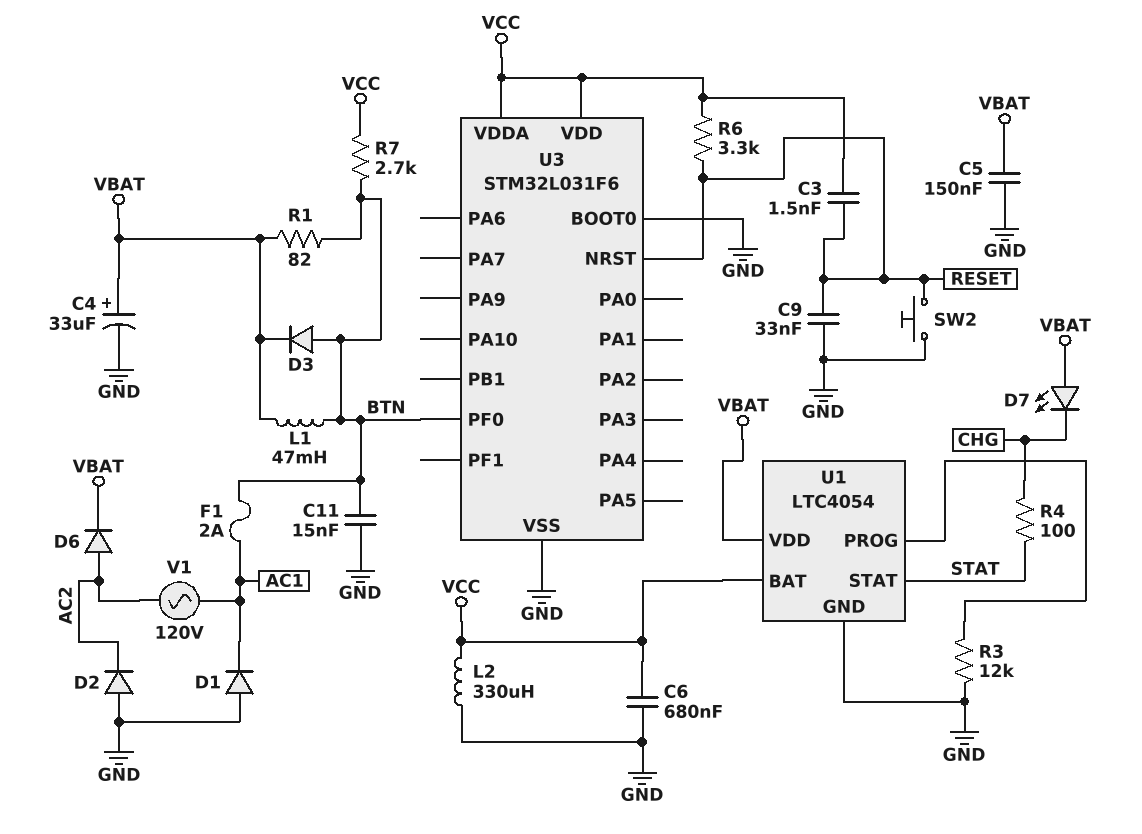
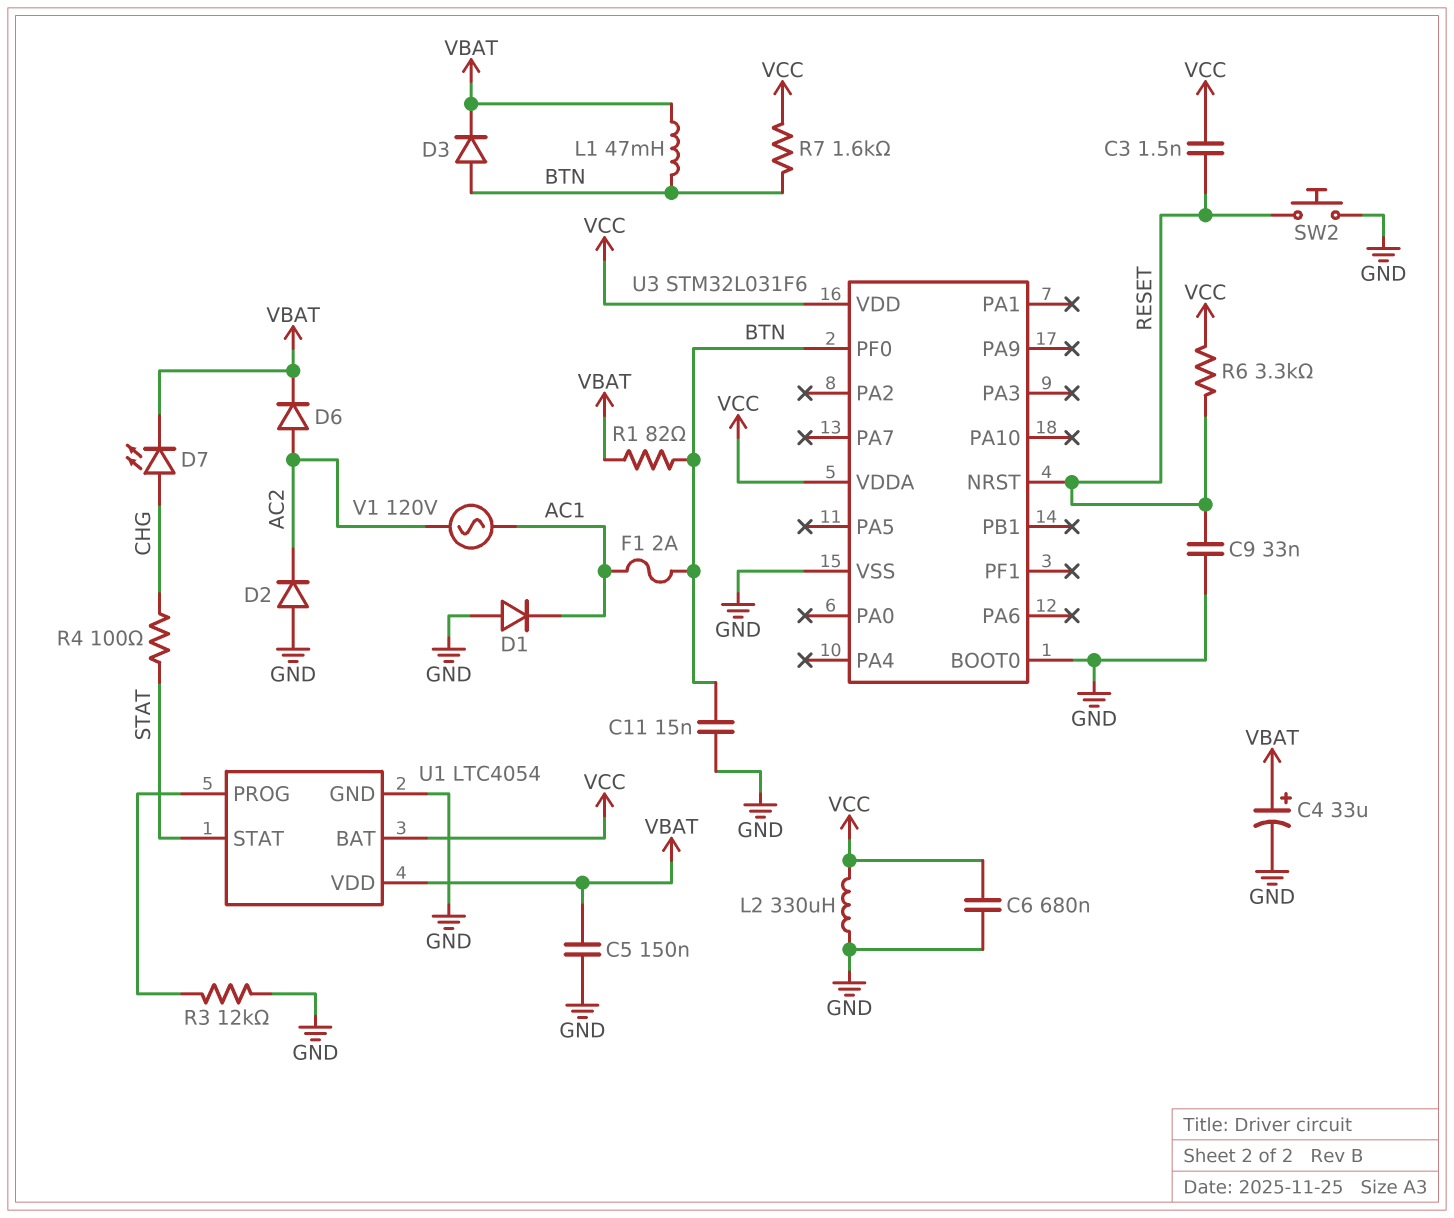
D7: LED (A VBAT, K CHG) -> LED (A CHG, K VBAT)
R7: 2.7k (BTN, VCC) -> 1.6k (BTN, VCC)

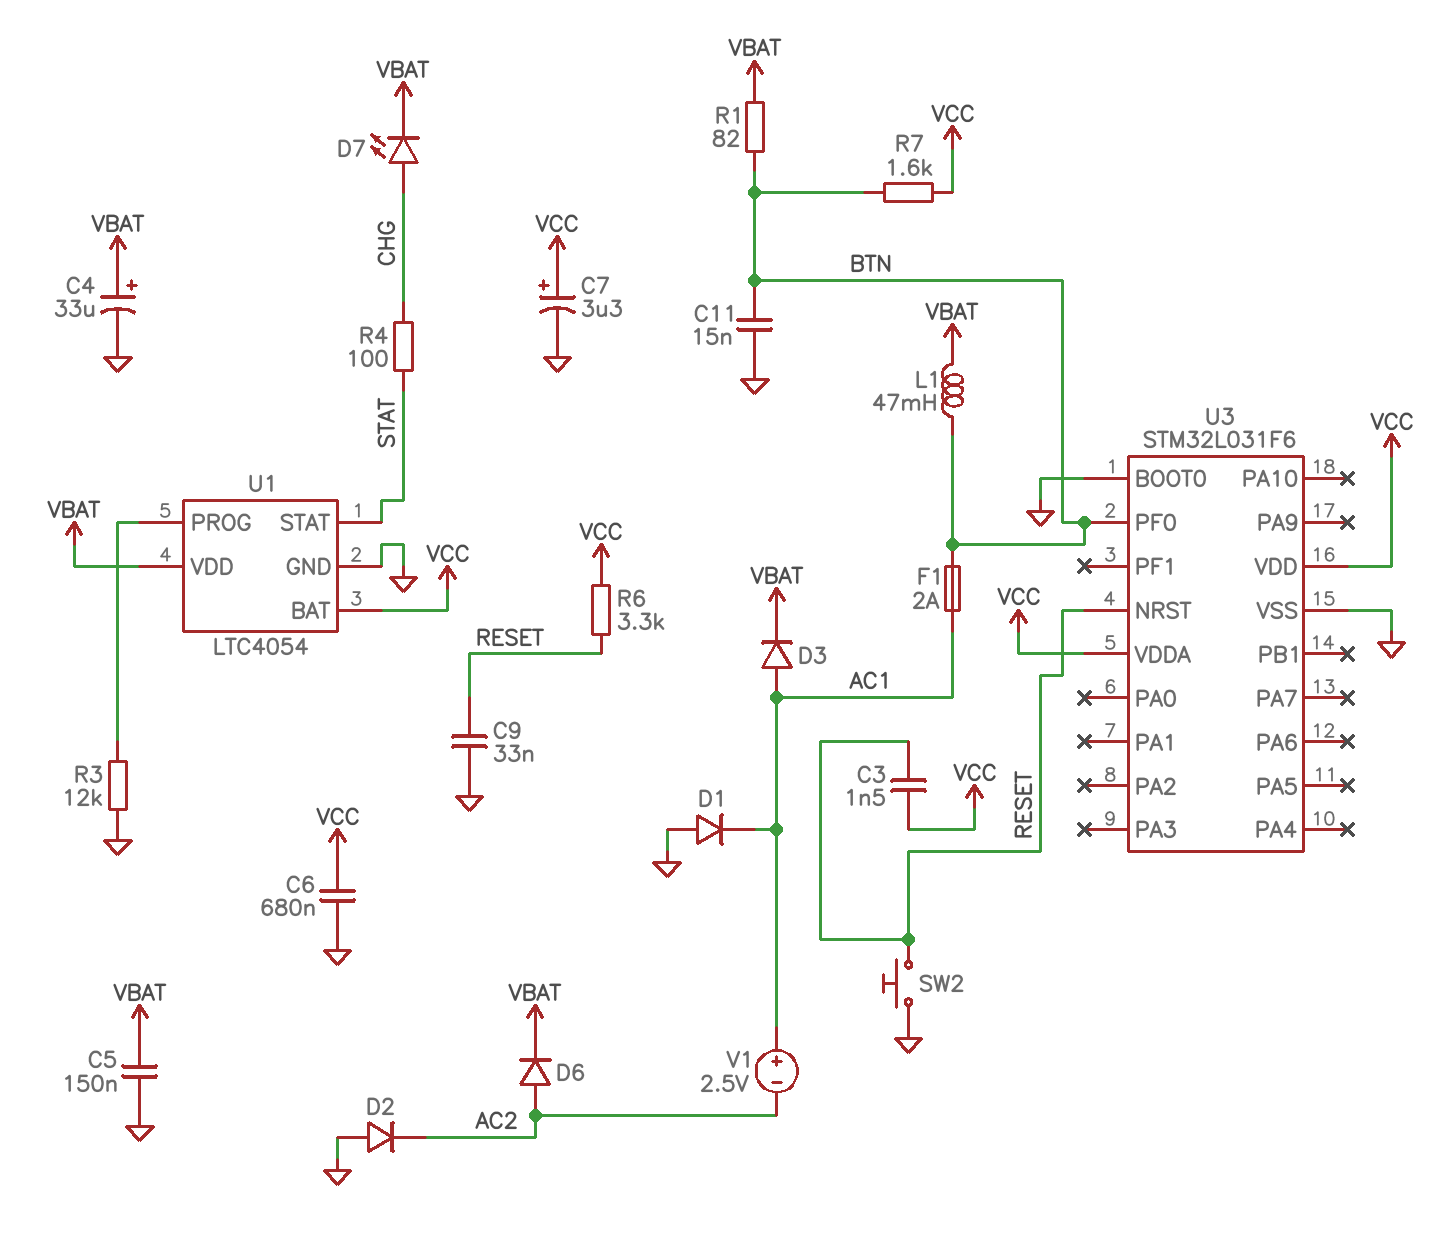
C7: none -> 3.3uF (plus VCC, minus GND)
D3: diode (A BTN, K VBAT) -> diode (A AC1, K VBAT)
L2: 330uH (GND, VCC) -> none
V1: AC 120V (AC1, AC2) -> 2.5V (plus AC1, minus AC2)

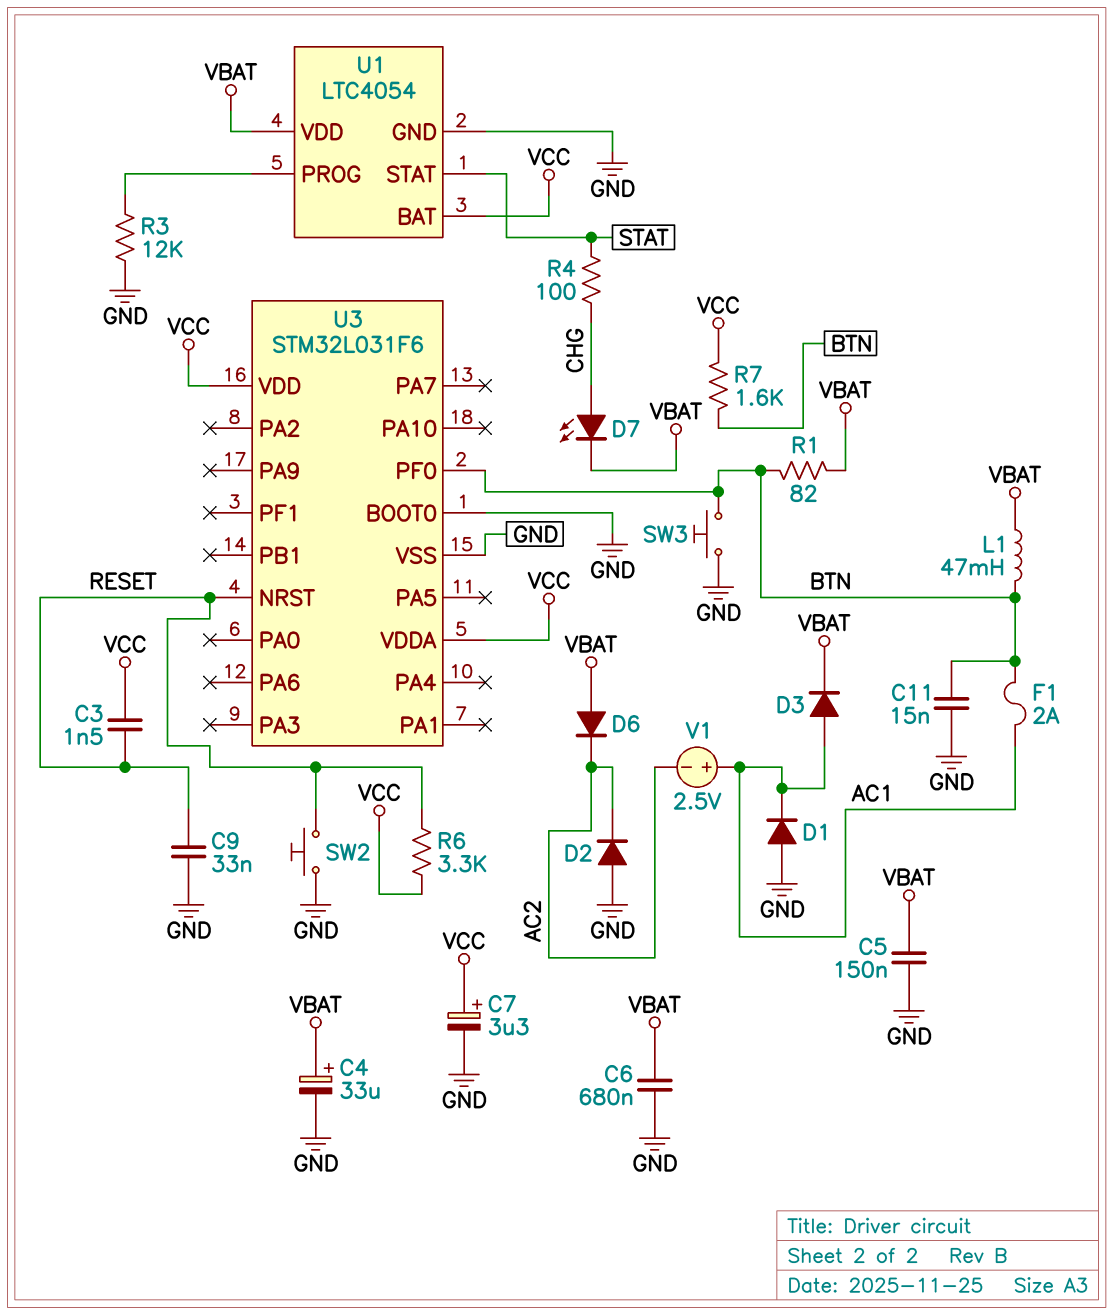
C6: 680nF (GND, VCC) -> 680nF (GND, VBAT)
D6: diode (A AC2, K VBAT) -> diode (A VBAT, K AC2)
SW3: none -> button (BTN, GND)

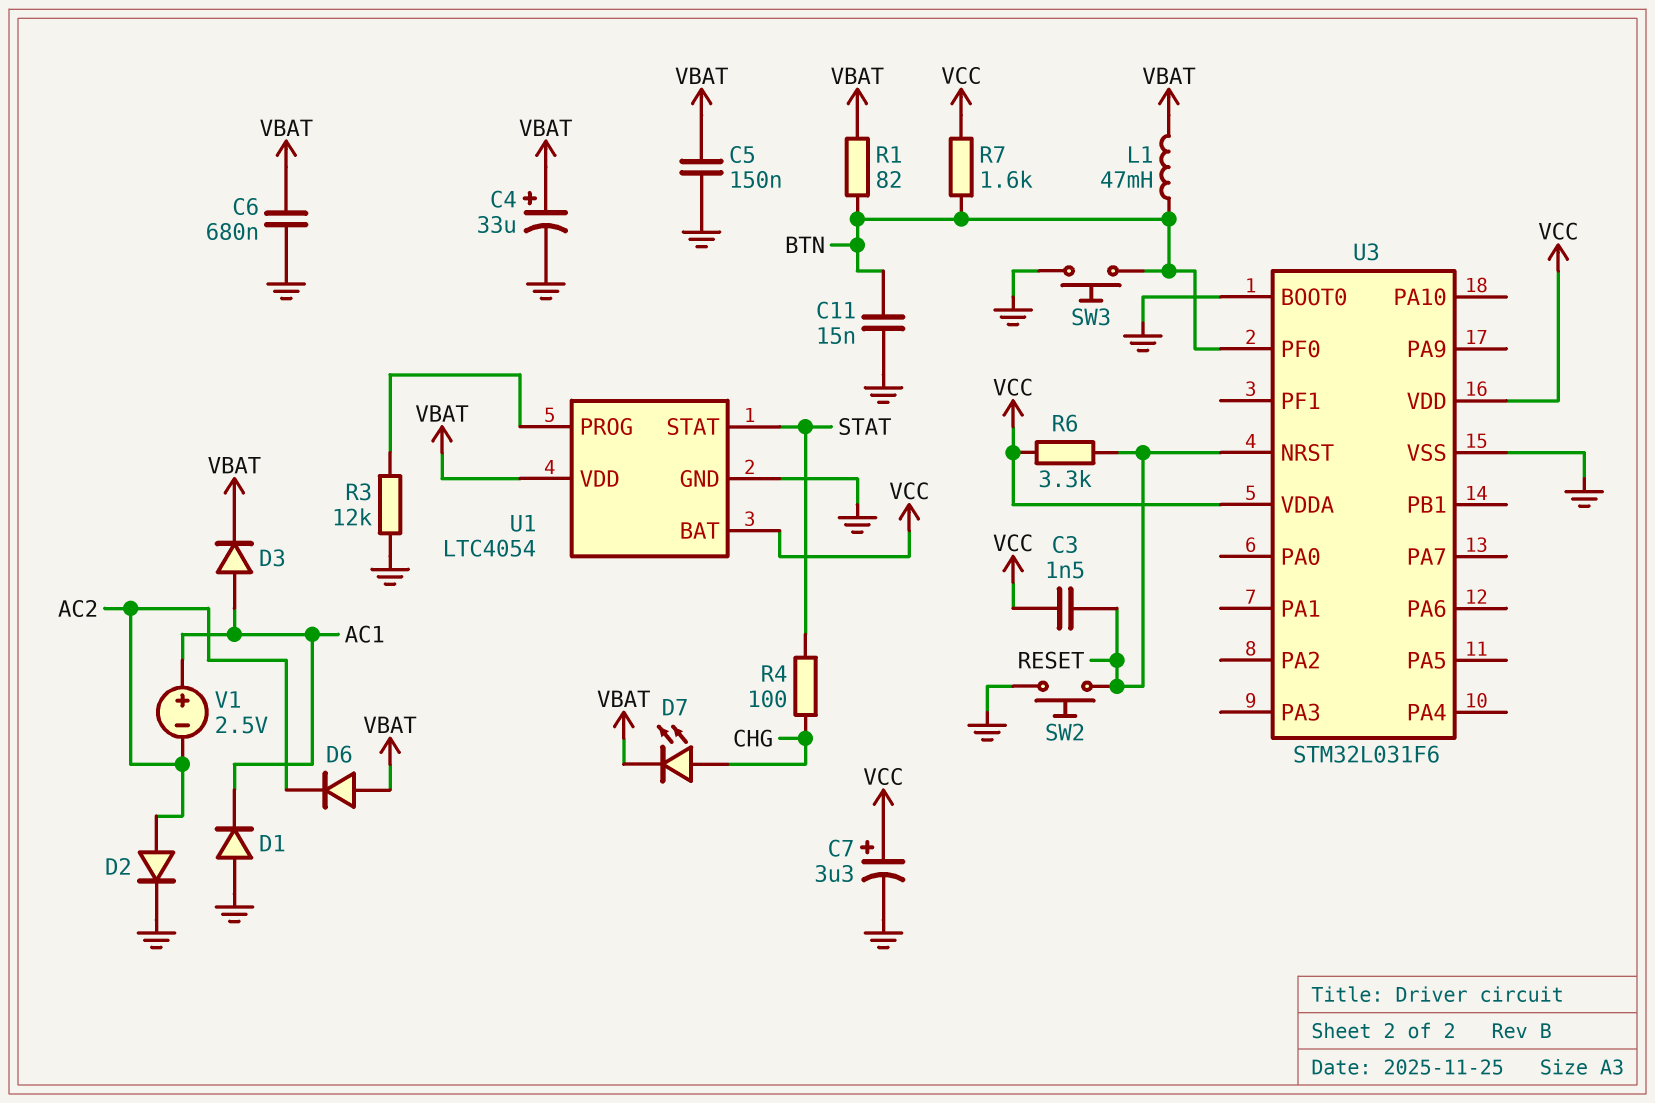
C9: 33nF (GND, RESET) -> none
D2: diode (A GND, K AC2) -> diode (A AC2, K GND)
F1: 2A (AC1, BTN) -> none

